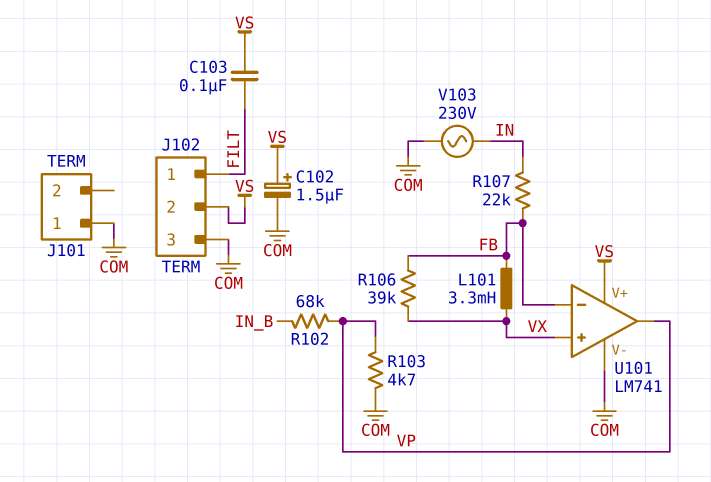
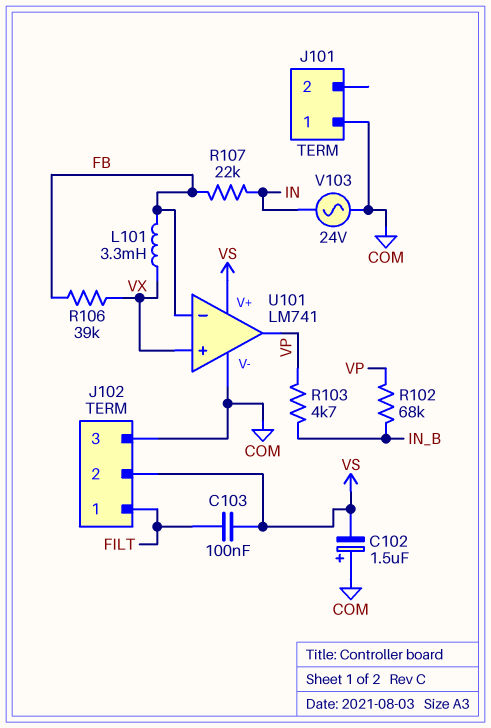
C102: 1.5uF (plus VS, minus COM) -> 1.5uF (plus COM, minus VS)
R103: 4.7k (COM, VP) -> 4.7k (IN_B, VP)
V103: AC 230V (COM, IN) -> AC 24V (COM, IN)

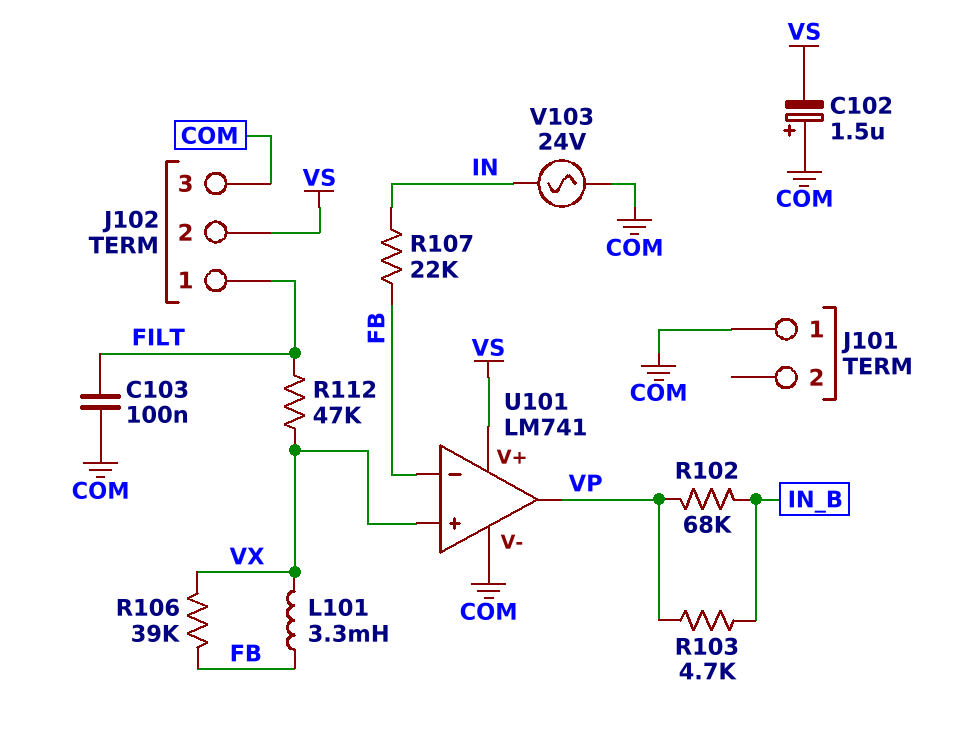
C103: 100nF (FILT, VS) -> 100nF (COM, FILT)
R112: none -> 47k (FILT, VX)

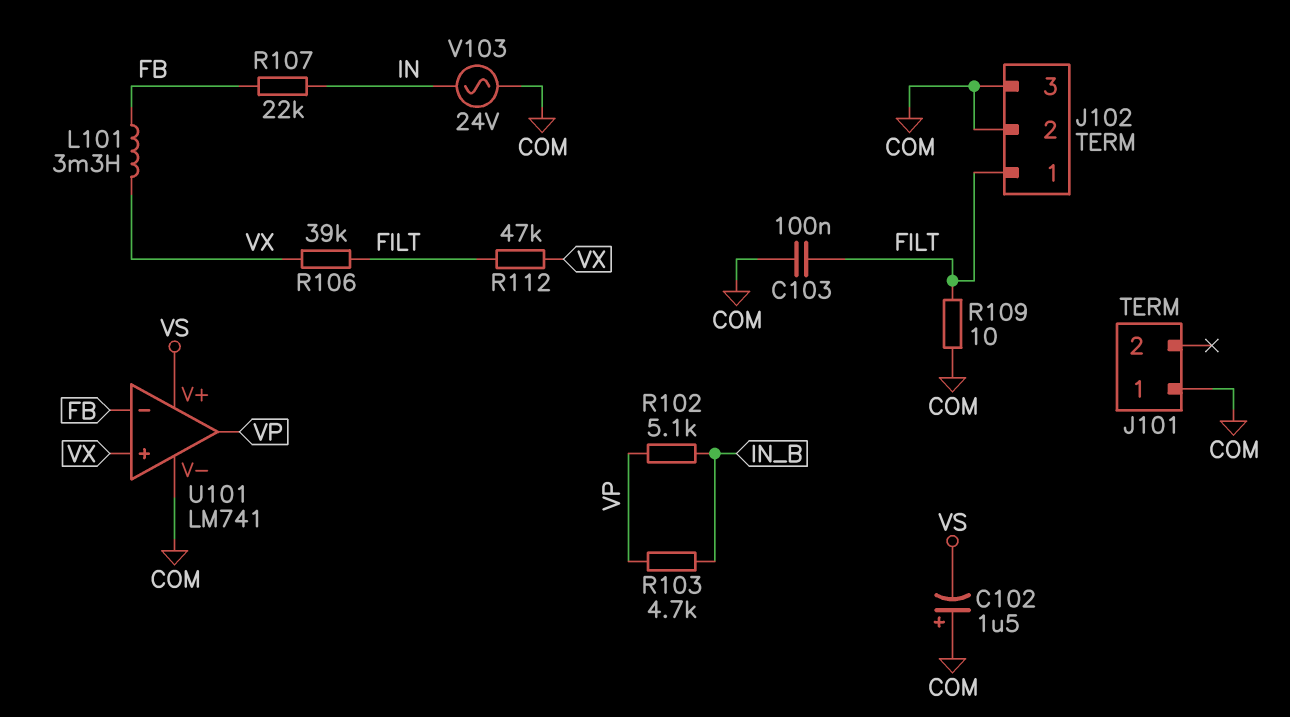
J102 pin 2: VS -> COM
R102: 68k (IN_B, VP) -> 5.1k (IN_B, VP)
R106: 39k (FB, VX) -> 39k (FILT, VX)
R109: none -> 10 (COM, FILT)

